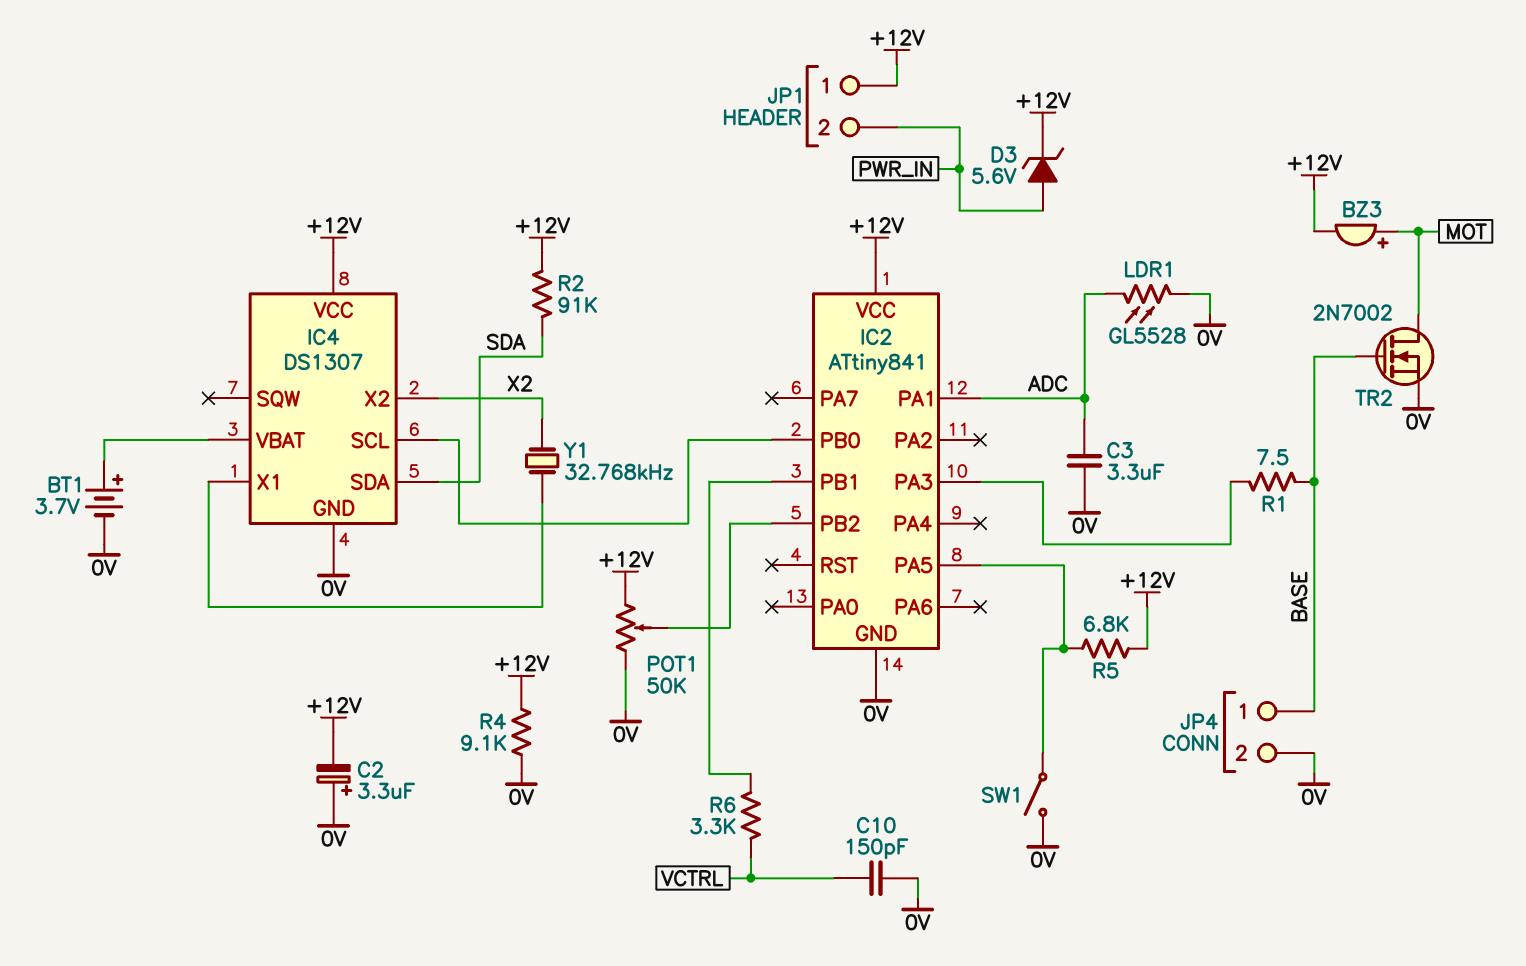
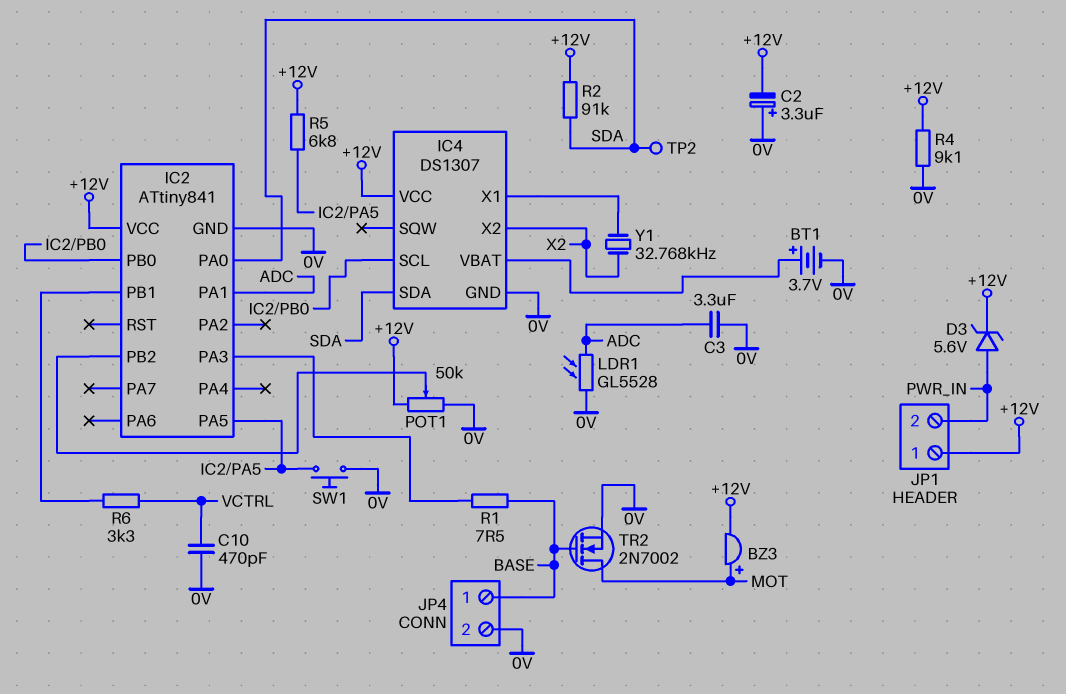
C10: 150pF (0V, VCTRL) -> 470pF (0V, VCTRL)
IC2 pin PA0: none -> SDA
SW1: switch (0V, IC2/PA5) -> button (0V, IC2/PA5)
TP2: none -> test point (SDA)

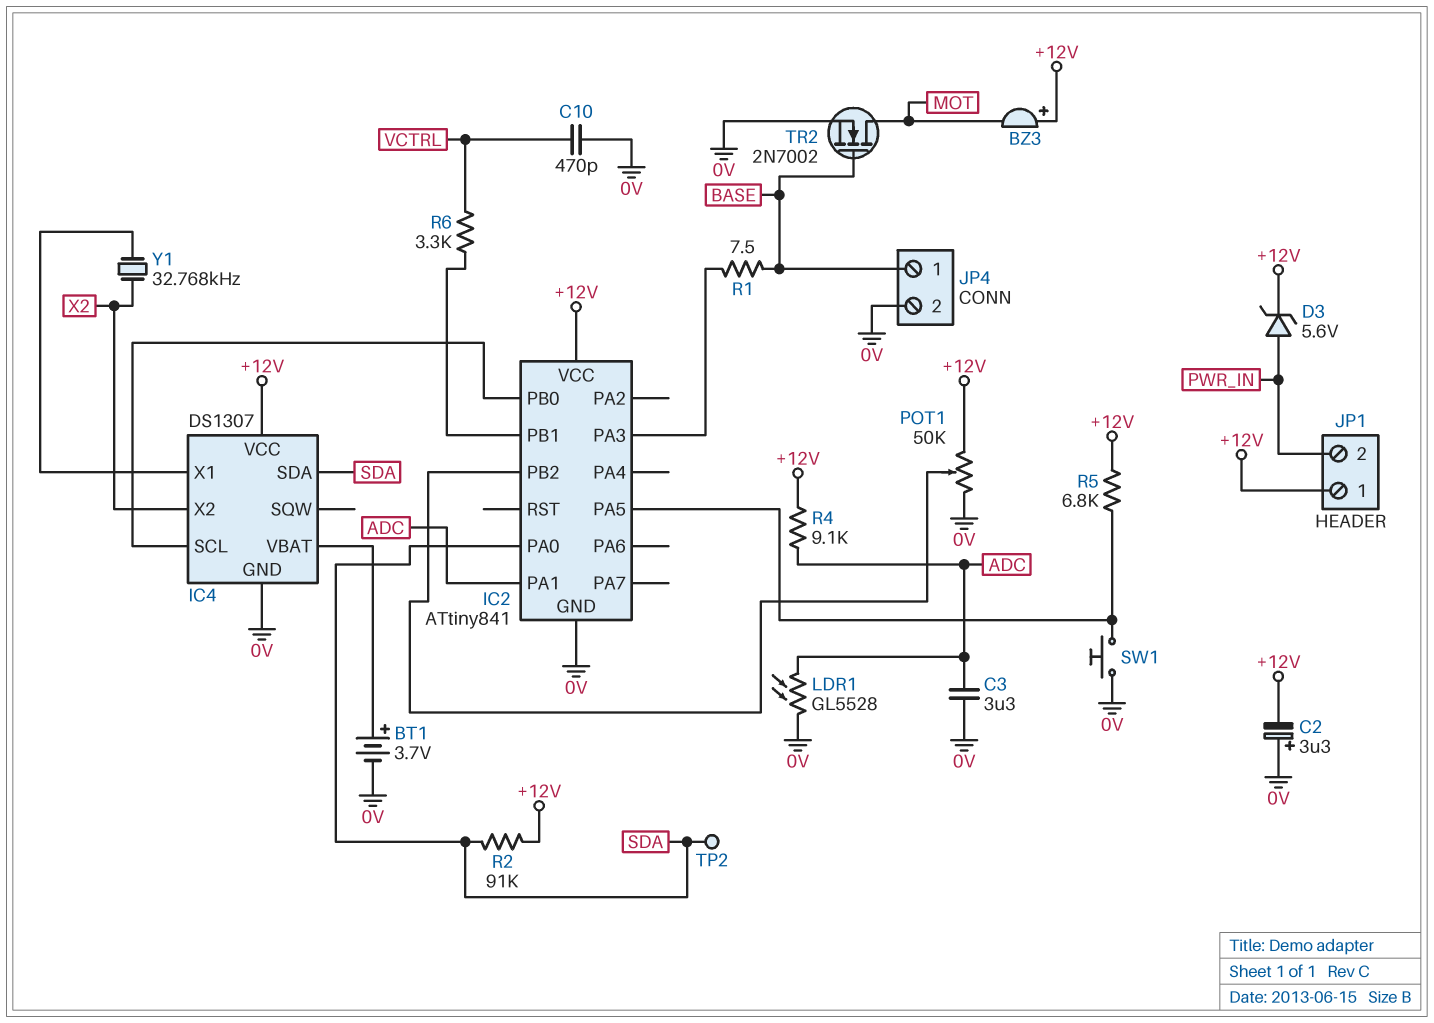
BZ3: buzzer (plus MOT, minus +12V) -> buzzer (plus +12V, minus MOT)
R4: 9.1k (+12V, 0V) -> 9.1k (+12V, ADC)

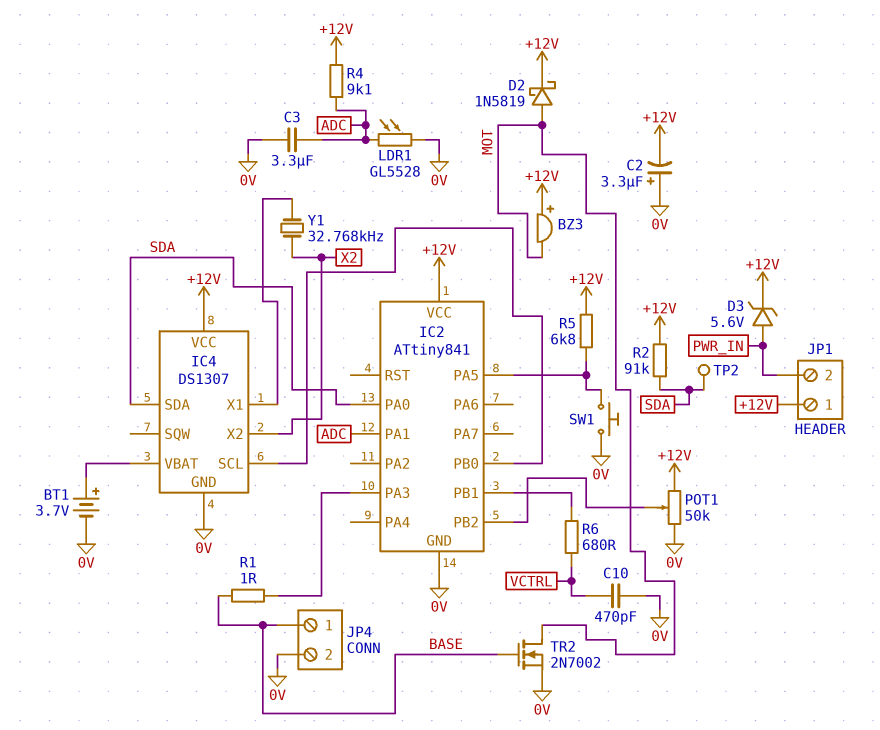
D2: none -> schottky 1N5819 (A MOT, K +12V)
R1: 7.5 (BASE, IC2/PA3) -> 1 (BASE, IC2/PA3)
R6: 3.3k (IC2/PB1, VCTRL) -> 680 (IC2/PB1, VCTRL)

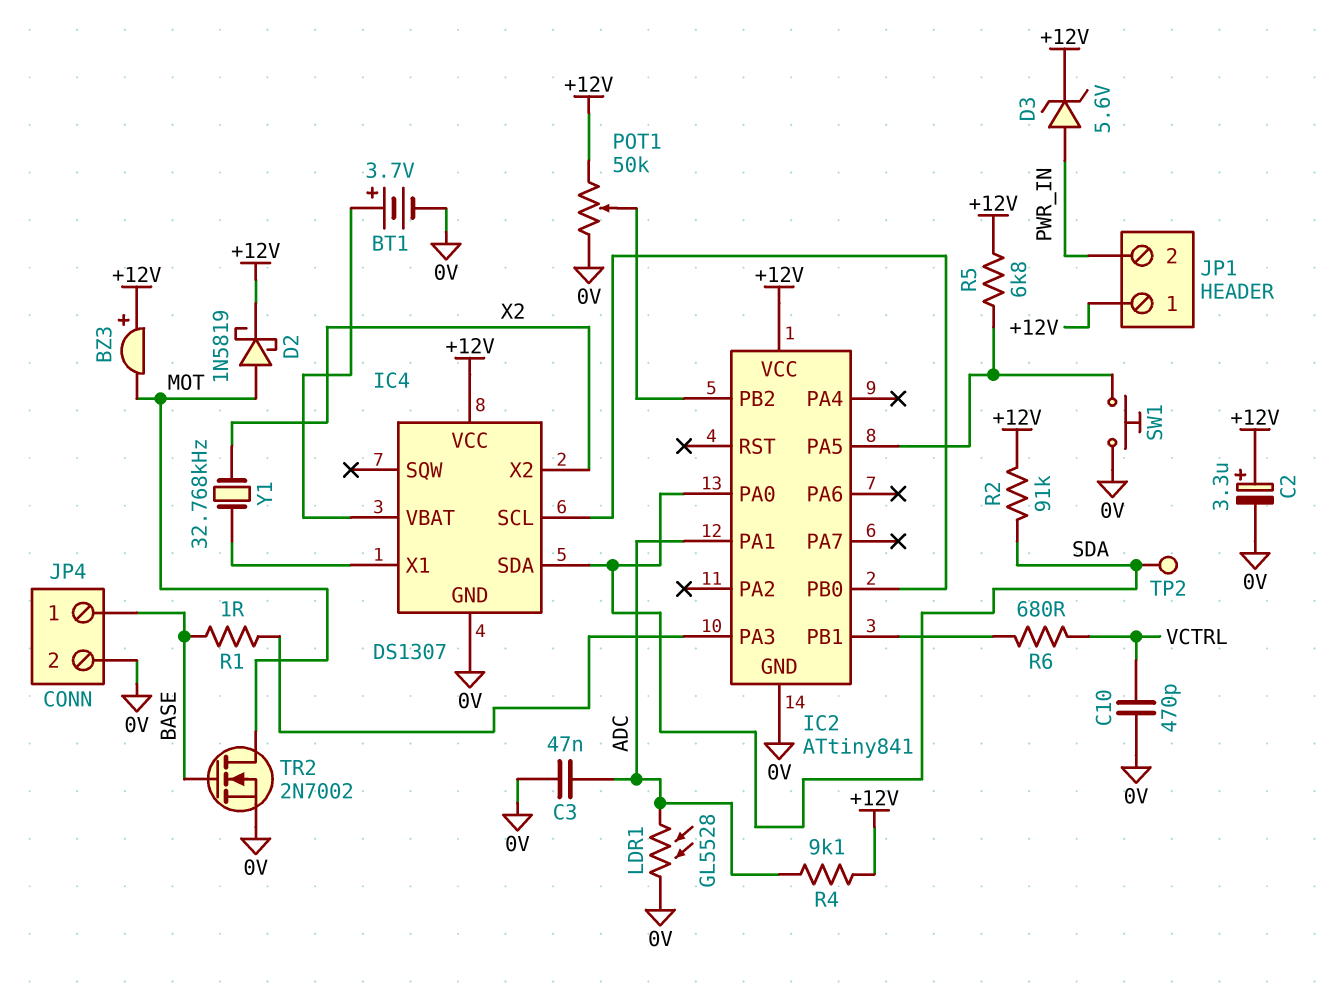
C2: 3.3uF (plus 0V, minus +12V) -> 3.3uF (plus +12V, minus 0V)
C3: 3.3uF (0V, ADC) -> 47nF (0V, ADC)

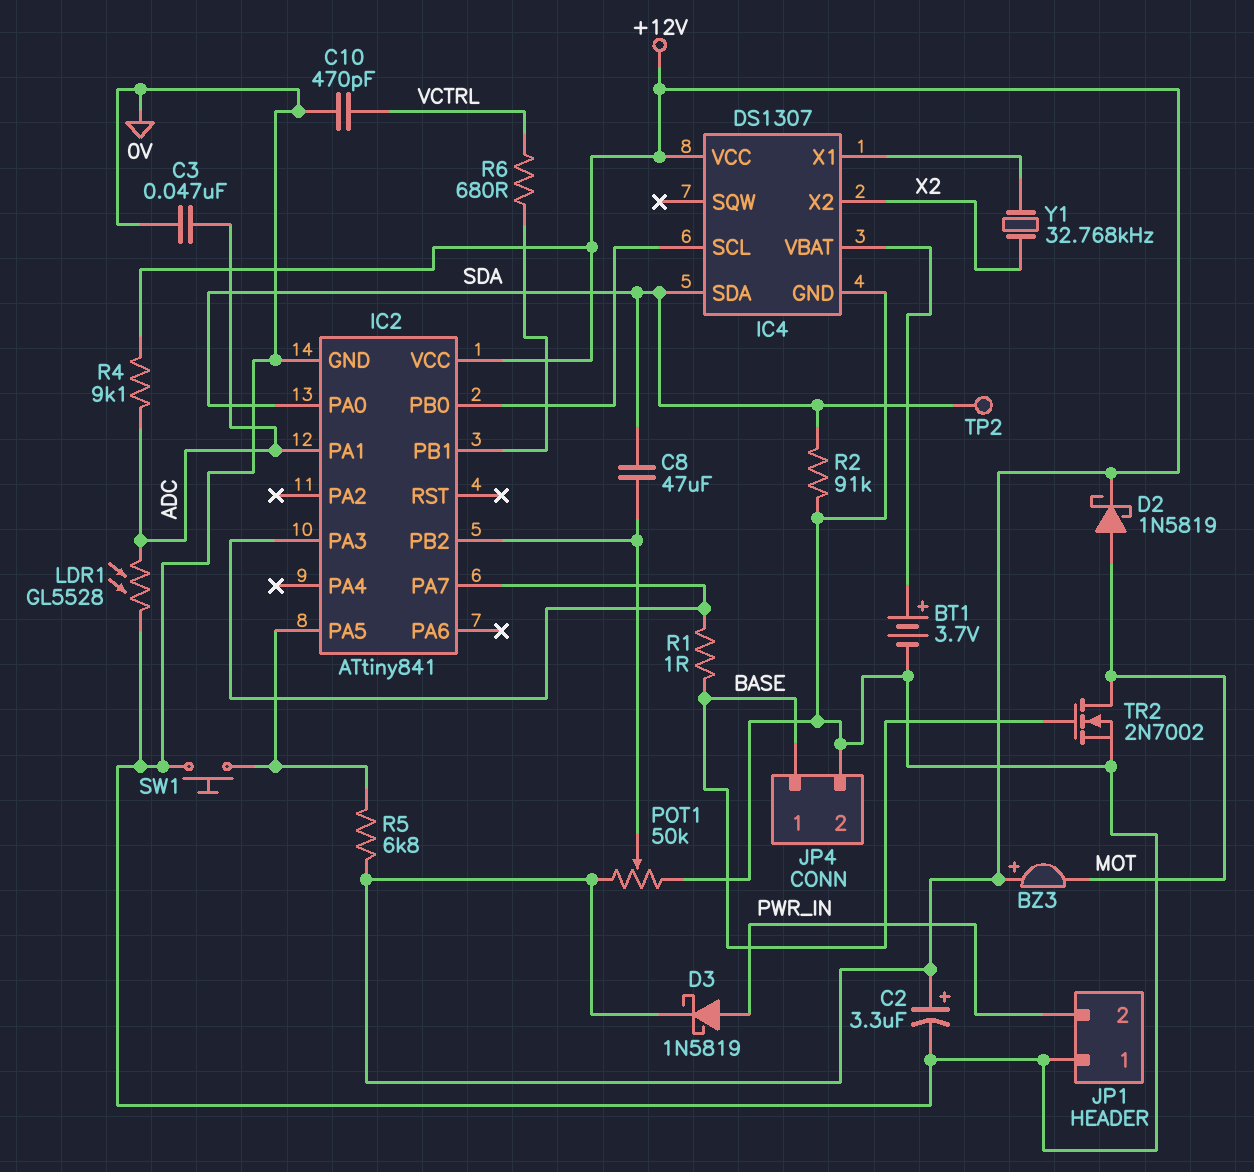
C8: none -> 47uF (IC2/PB2, SDA)
D3: zener 5.6V (A PWR_IN, K +12V) -> schottky 1N5819 (A PWR_IN, K +12V)
IC2 pin PA7: none -> IC2/PA3
JP1 pin 1: +12V -> 0V
R2: 91k (+12V, SDA) -> 91k (0V, SDA)

